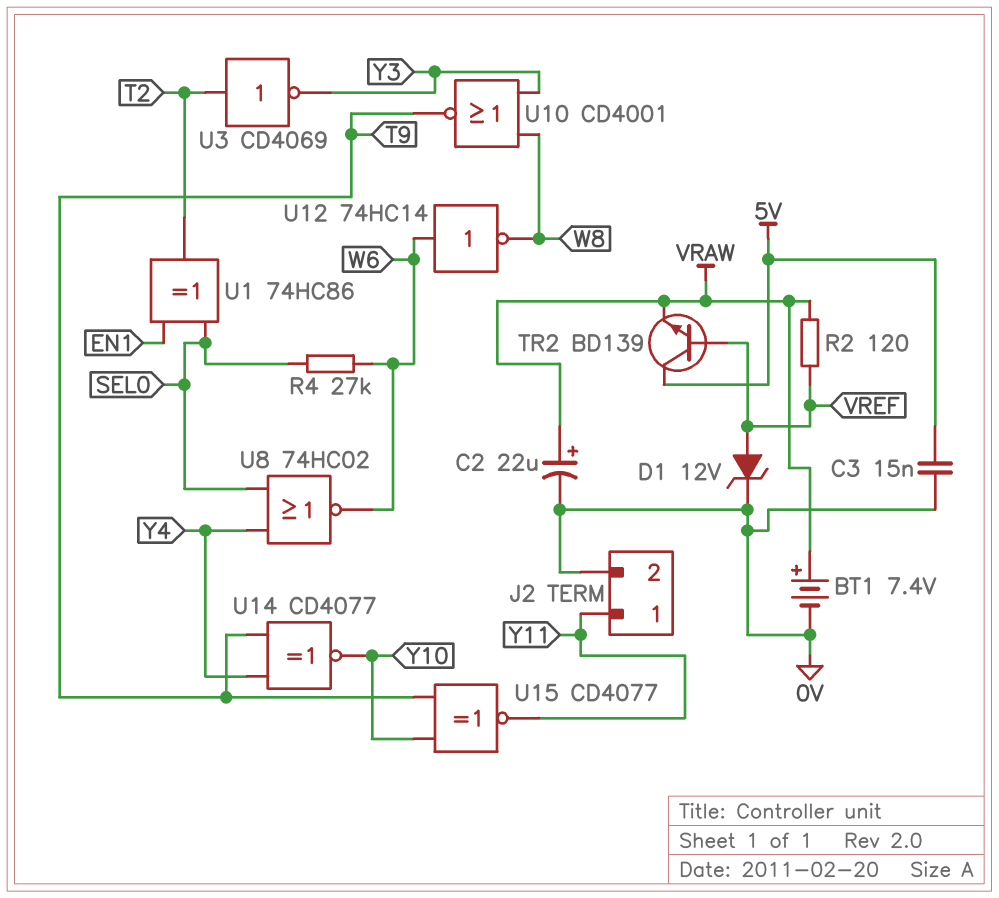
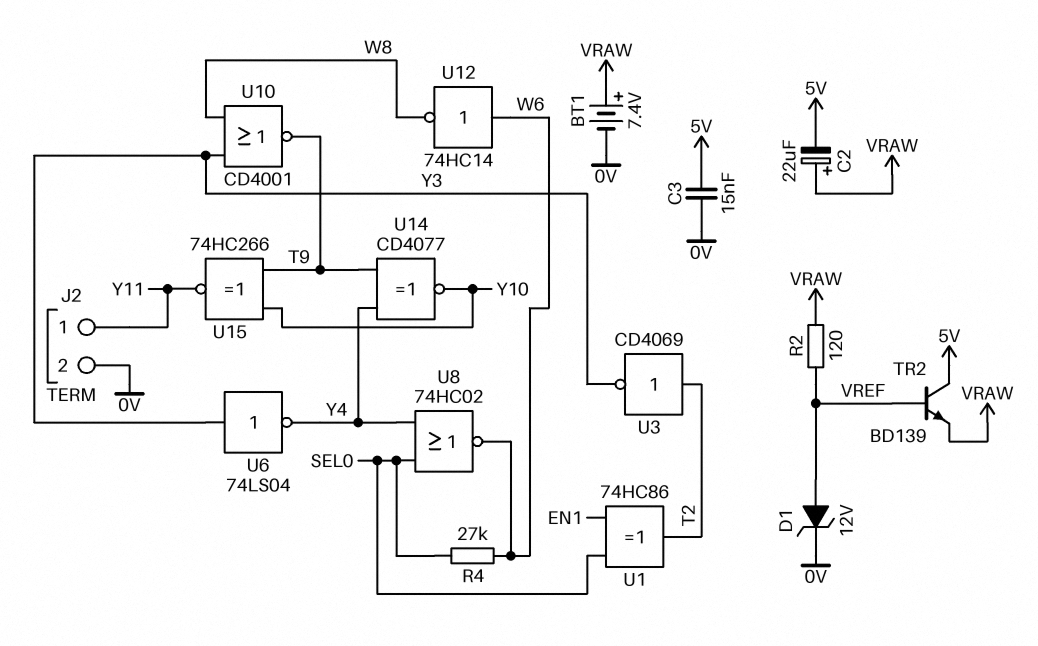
C2: 22uF (plus VRAW, minus 0V) -> 22uF (plus VRAW, minus 5V)
U6: none -> NOT 74LS04 (in Y3, out Y4)
U15: XNOR CD4077 (in T9, in Y10, out Y11) -> XNOR 74HC266 (in T9, in Y10, out Y11)

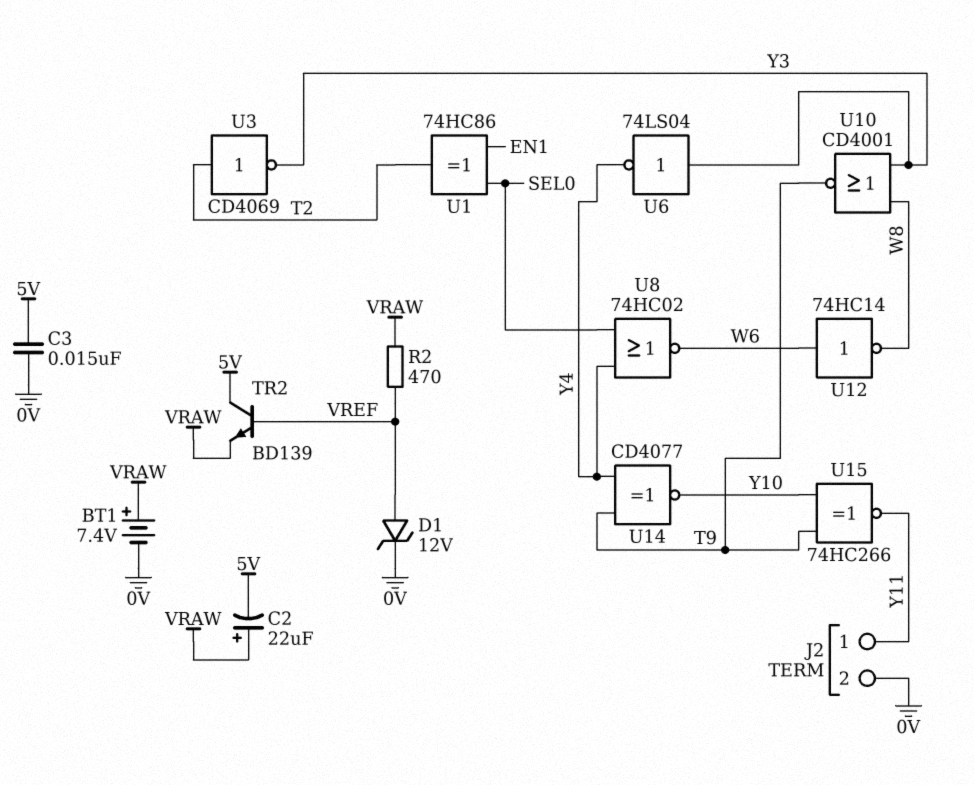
R2: 120 (VRAW, VREF) -> 470 (VRAW, VREF)
R4: 27k (SEL0, W6) -> none

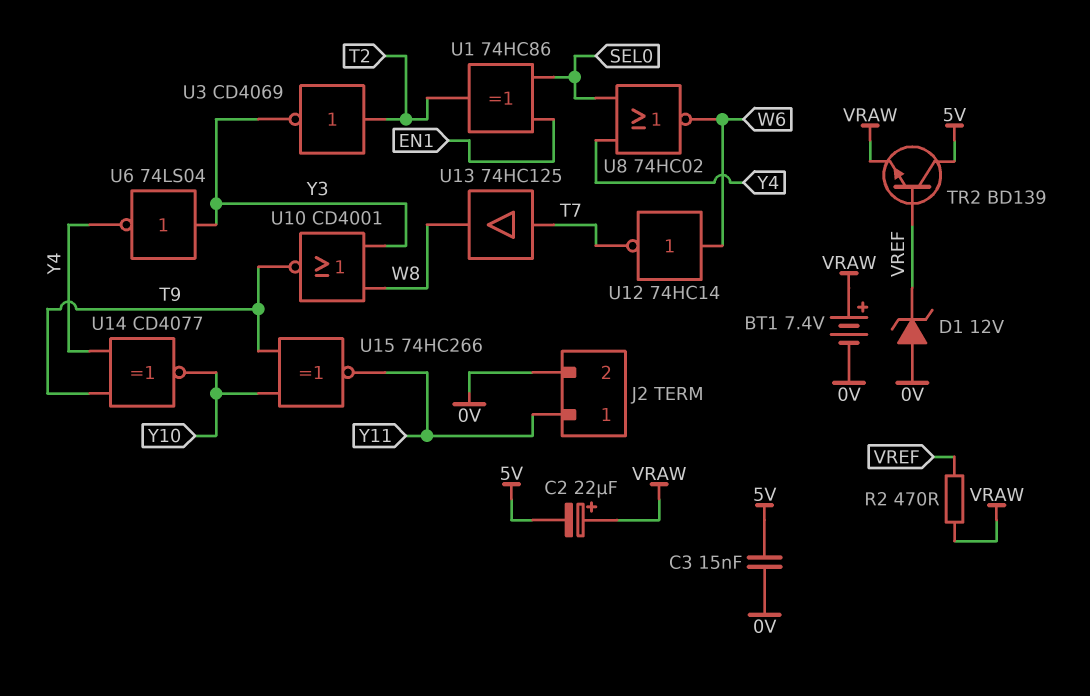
D1: zener 12V (A VREF, K 0V) -> zener 12V (A 0V, K VREF)
U12: NOT 74HC14 (in W6, out W8) -> NOT 74HC14 (in W6, out T7)
U13: none -> buffer 74HC125 (in T7, out W8)

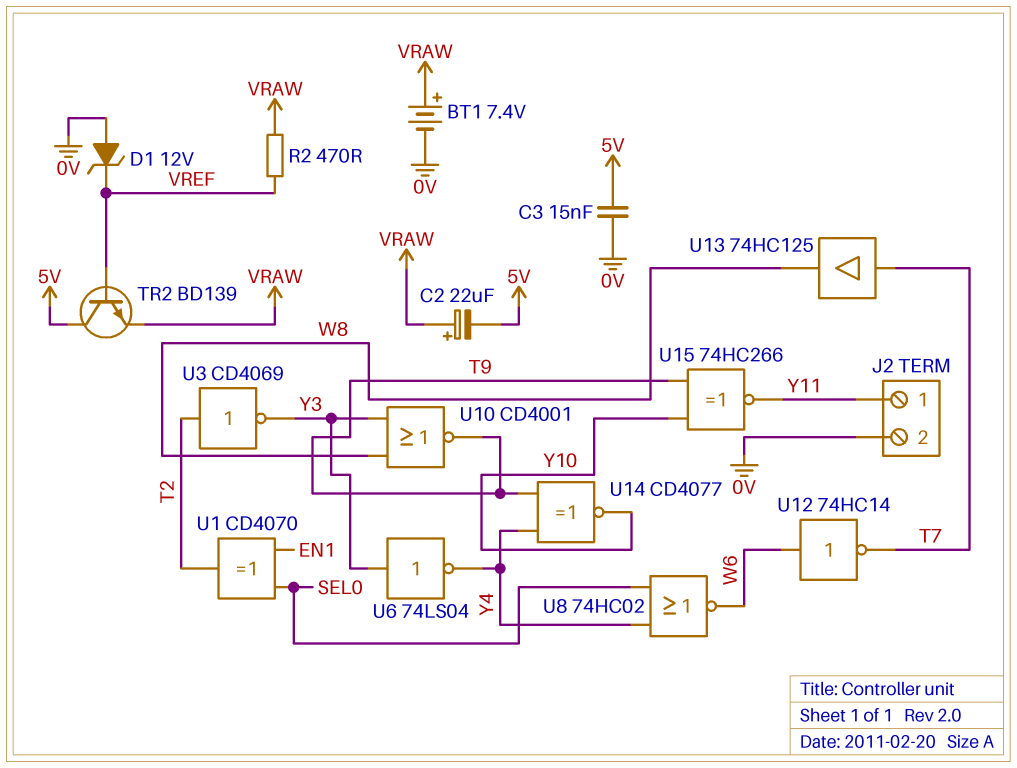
U1: XOR 74HC86 (in EN1, in SEL0, out T2) -> XOR CD4070 (in EN1, in SEL0, out T2)

